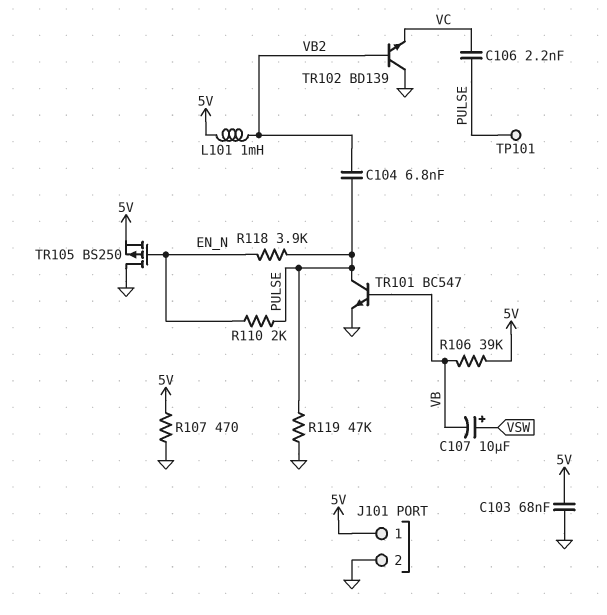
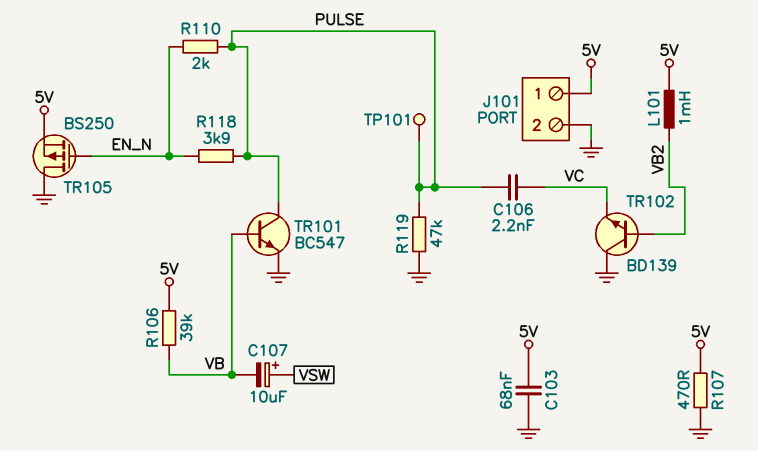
C104: 6.8nF (PULSE, VB2) -> none

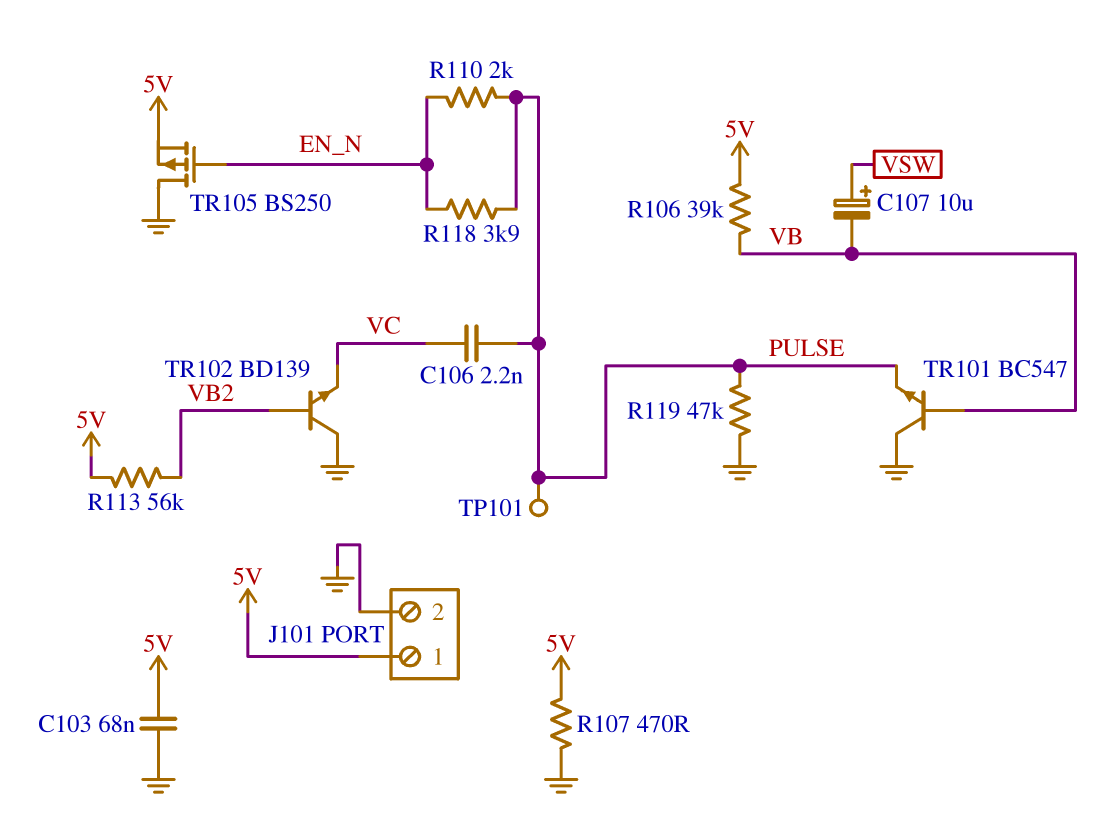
L101: 1mH (5V, VB2) -> none
R113: none -> 56k (5V, VB2)
TR101: NPN BC547 (B VB, C PULSE, E GND) -> NPN BC547 (B VB, C GND, E PULSE)

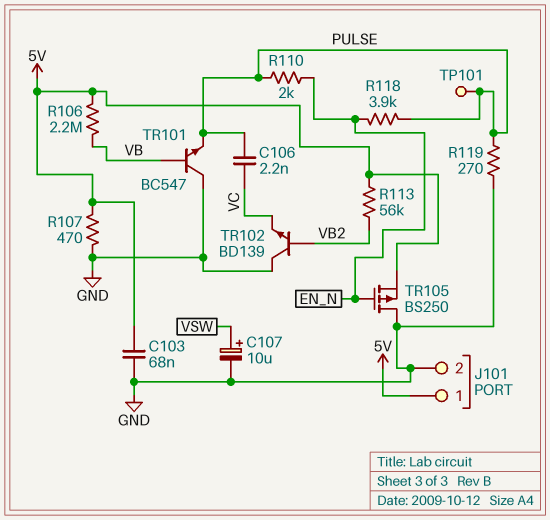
C107: 10uF (plus VSW, minus VB) -> 10uF (plus VSW, minus GND)
R106: 39k (5V, VB) -> 2.2M (5V, VB)
R119: 47k (GND, PULSE) -> 270 (GND, PULSE)

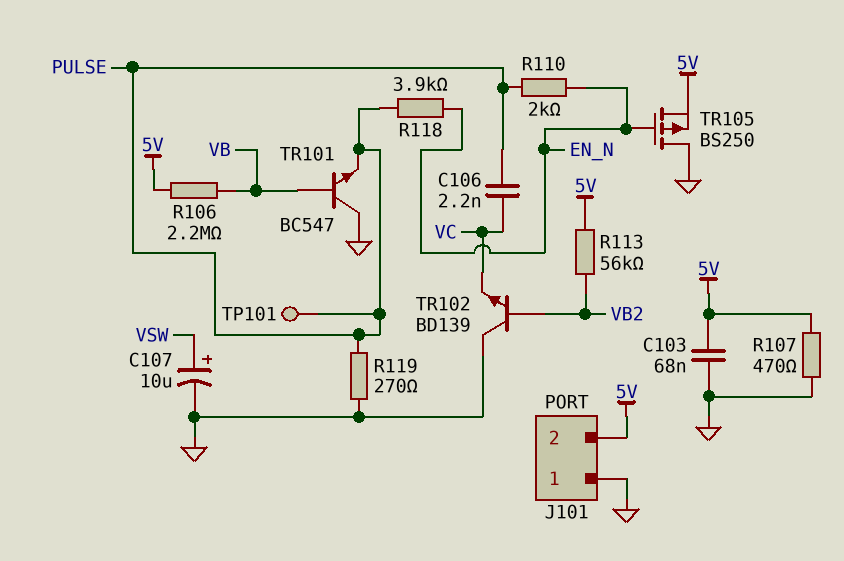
J101 pin 1: 5V -> GND
J101 pin 2: GND -> 5V

